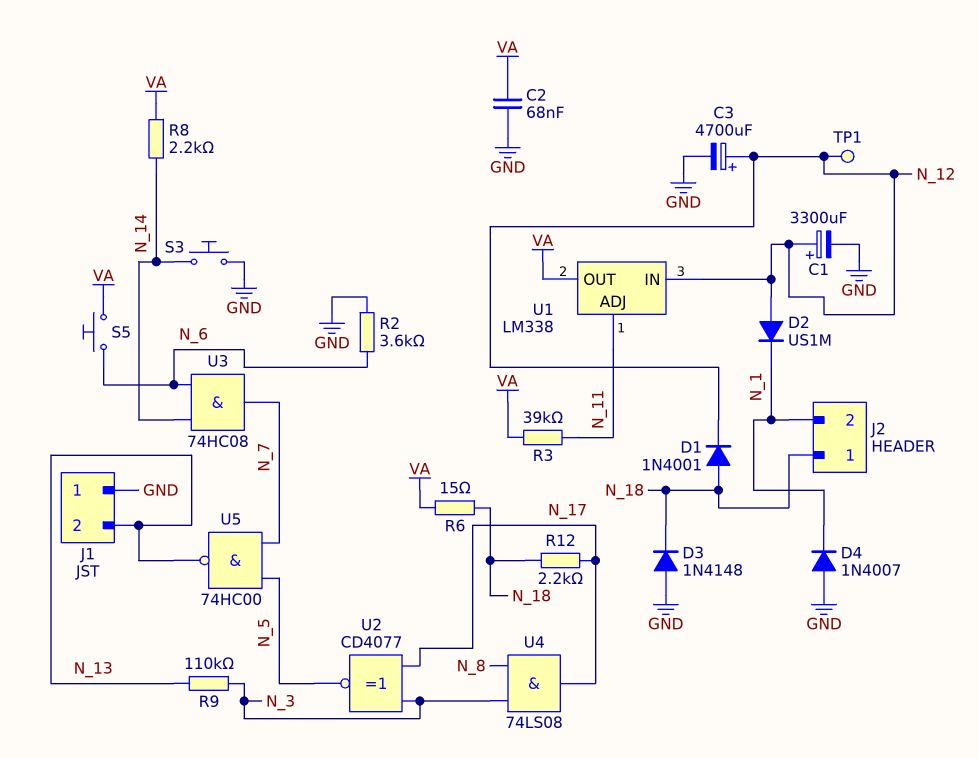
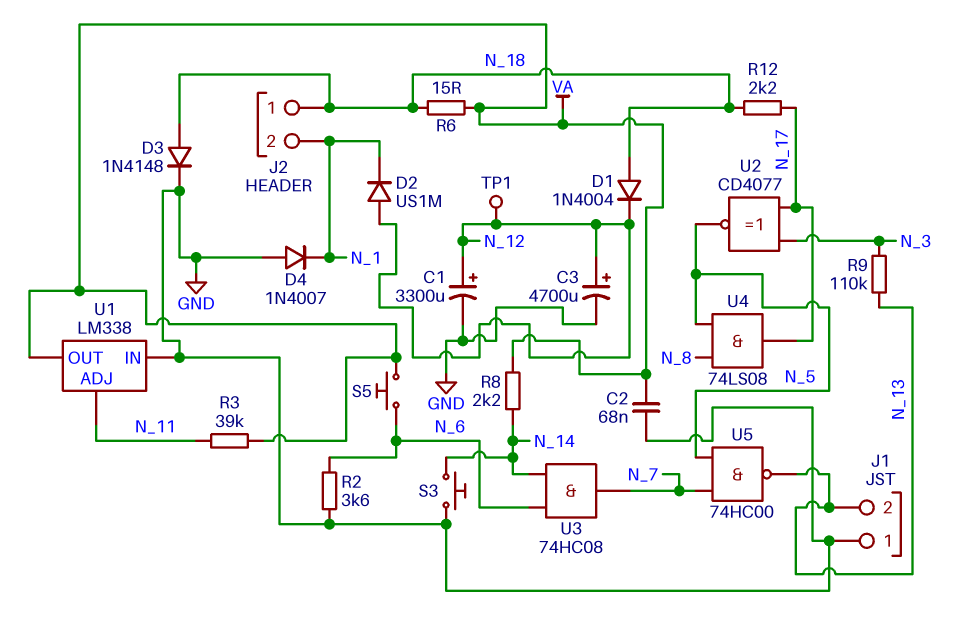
D1: diode 1N4001 (A N_18, K N_12) -> diode 1N4004 (A N_18, K N_12)
D3: diode 1N4148 (A GND, K N_18) -> diode 1N4148 (A N_18, K GND)
U1 pin IN: N_12 -> GND
U4: AND 74LS08 (in N_3, in N_8, out N_17) -> AND 74LS08 (in N_5, in N_8, out N_17)

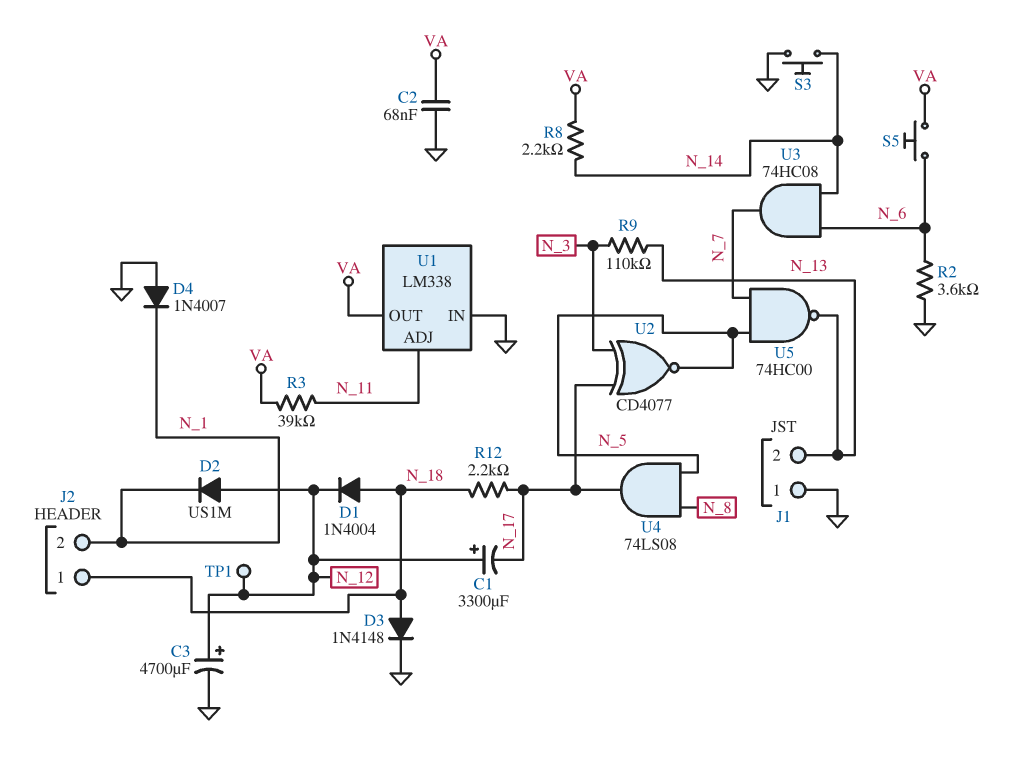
C1: 3300uF (plus N_12, minus GND) -> 3300uF (plus N_12, minus N_17)
R6: 15 (N_18, VA) -> none

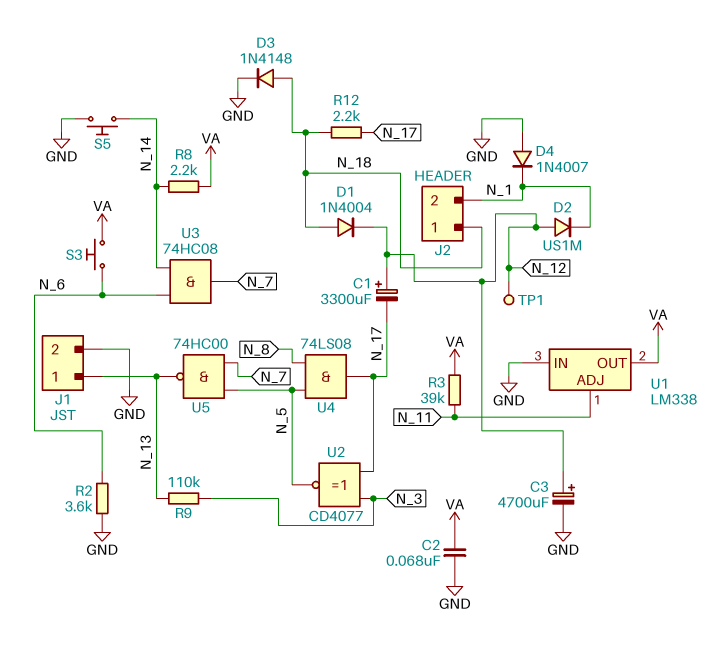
J1 pin 1: GND -> N_13
J1 pin 2: N_13 -> GND
S3: button (GND, N_14) -> button (N_6, VA)
S5: button (N_6, VA) -> button (GND, N_14)

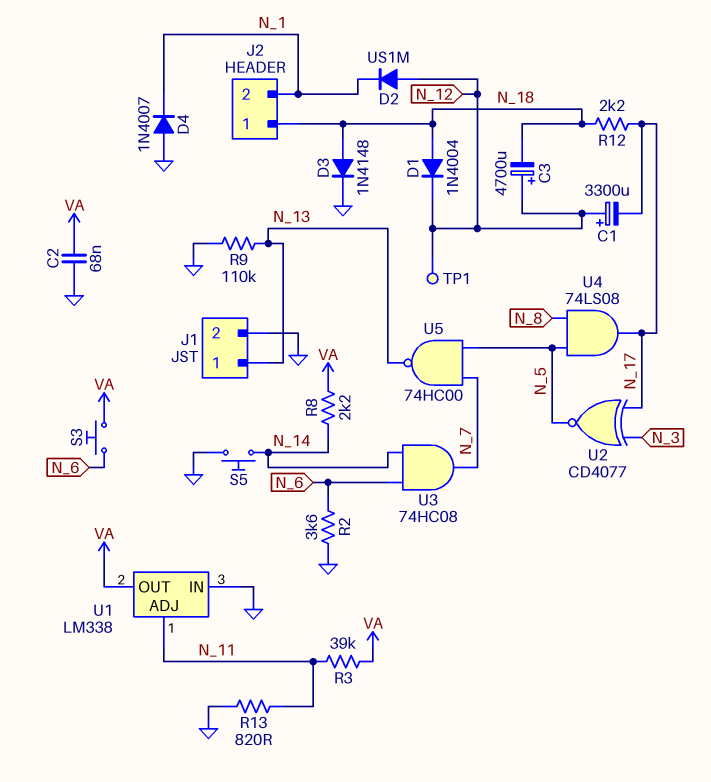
C3: 4700uF (plus N_12, minus GND) -> 4700uF (plus N_12, minus N_18)
R9: 110k (N_3, N_13) -> 110k (GND, N_13)
R13: none -> 820 (GND, N_11)

